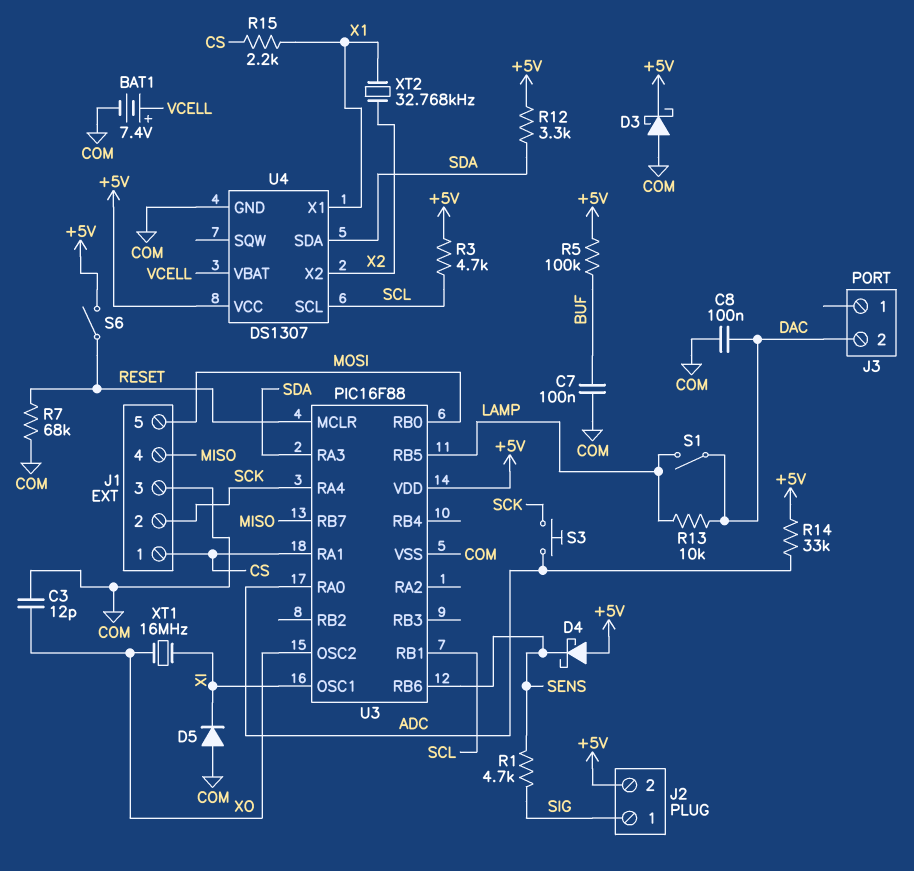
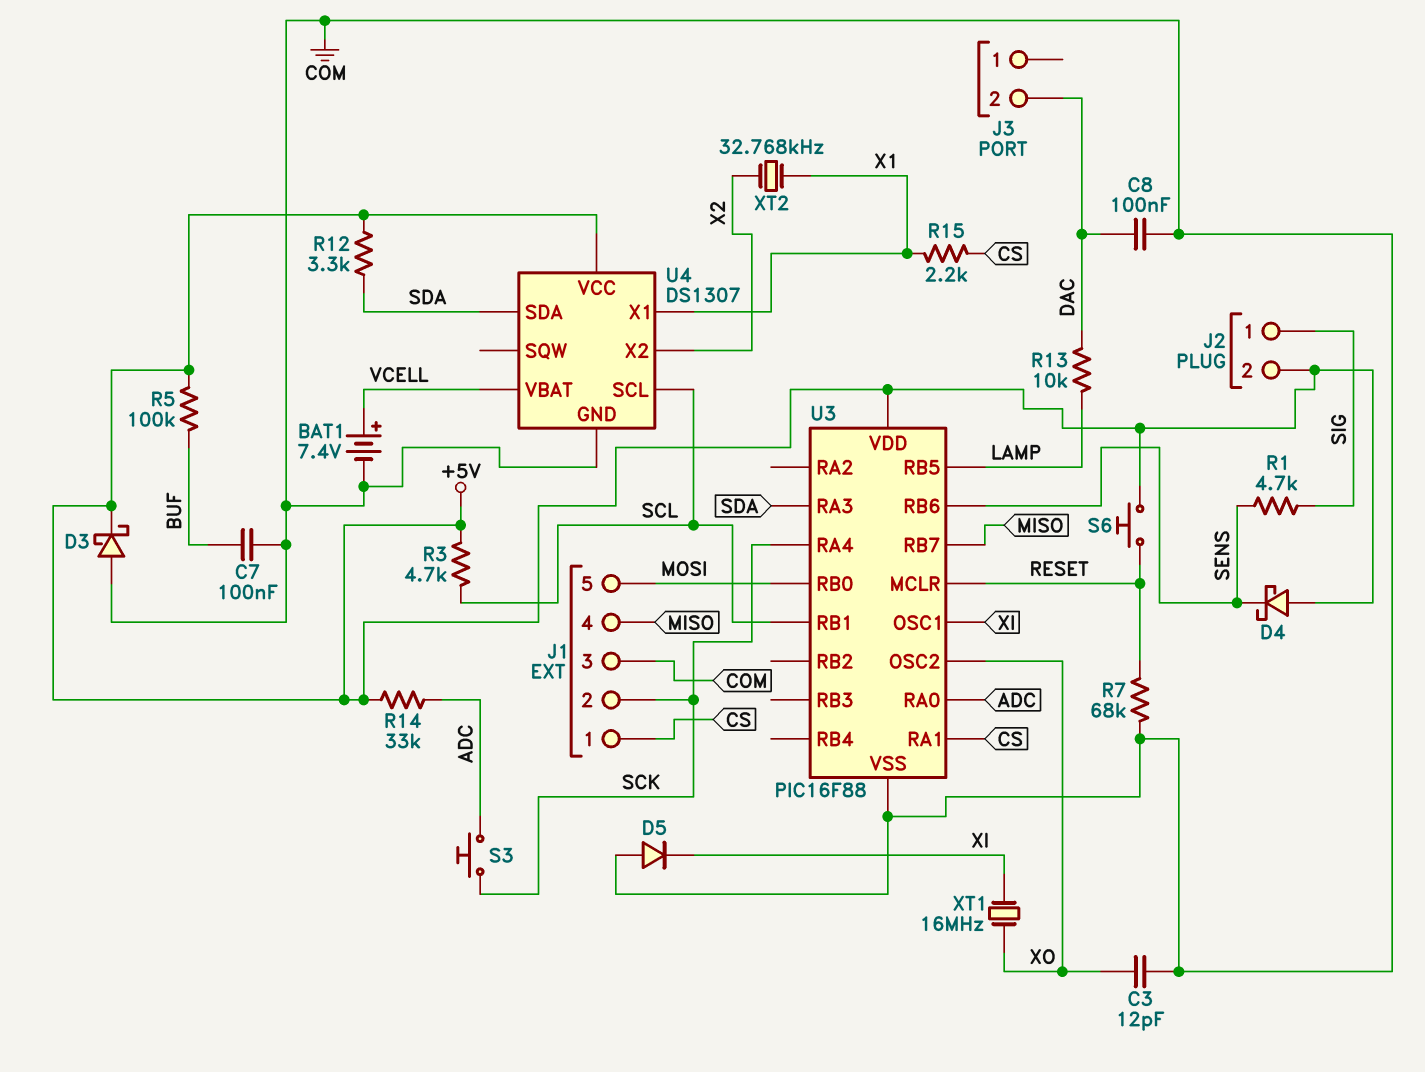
S1: switch (DAC, LAMP) -> none
S6: switch (+5V, RESET) -> button (+5V, RESET)

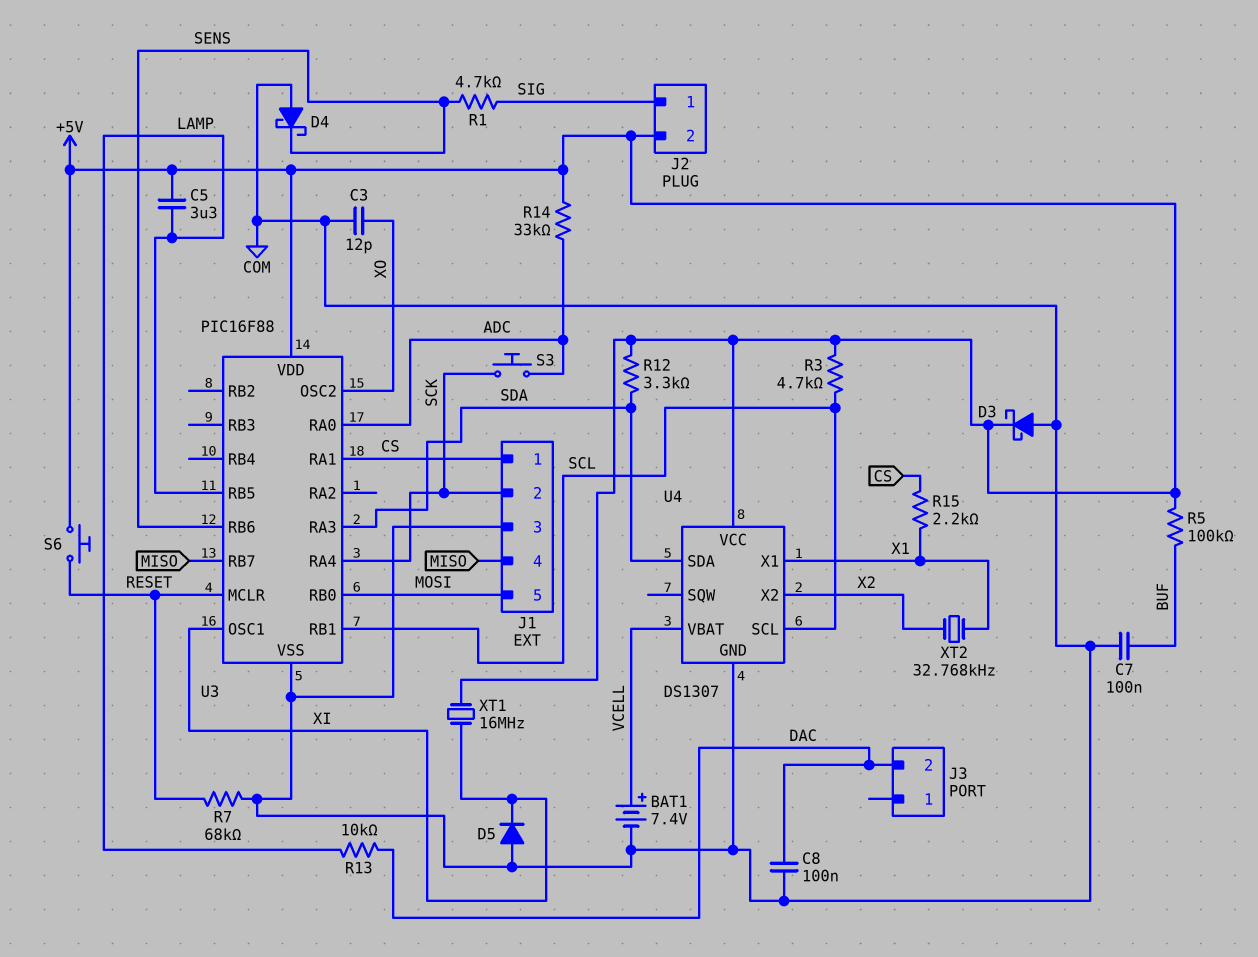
C5: none -> 3.3uF (+5V, LAMP)
D4: schottky (A +5V, K SENS) -> schottky (A COM, K SENS)
XT1: 16MHz (XI, XO) -> 16MHz (+5V, XI)

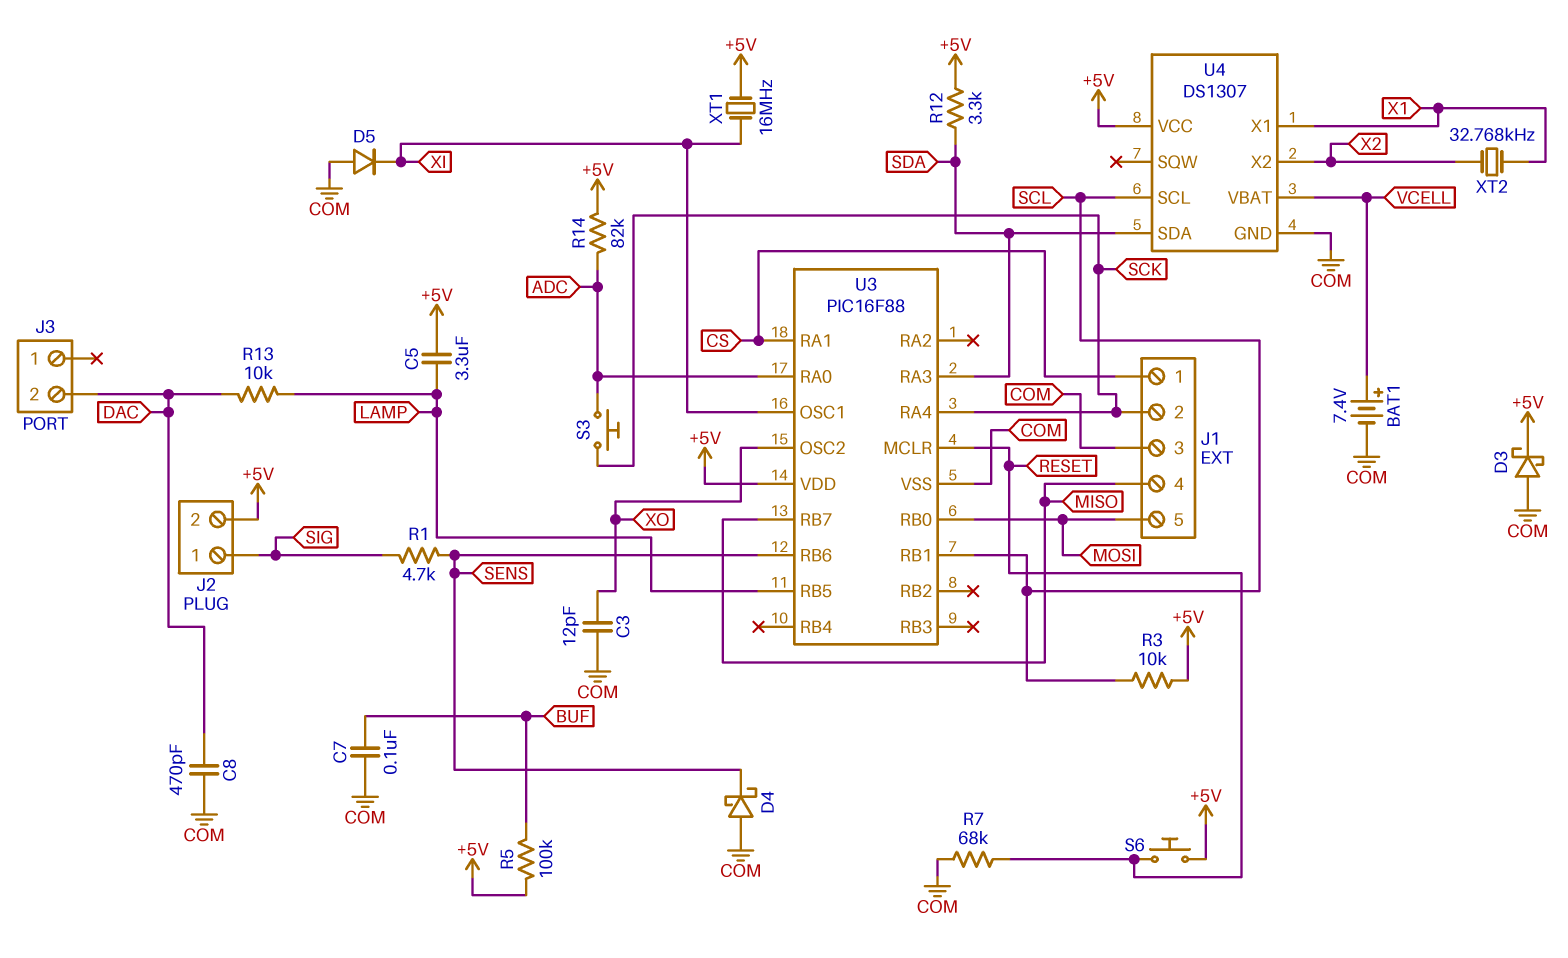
C8: 100nF (COM, DAC) -> 470pF (COM, DAC)
R3: 4.7k (+5V, SCL) -> 10k (+5V, SCL)
R14: 33k (+5V, ADC) -> 82k (+5V, ADC)
R15: 2.2k (CS, X1) -> none

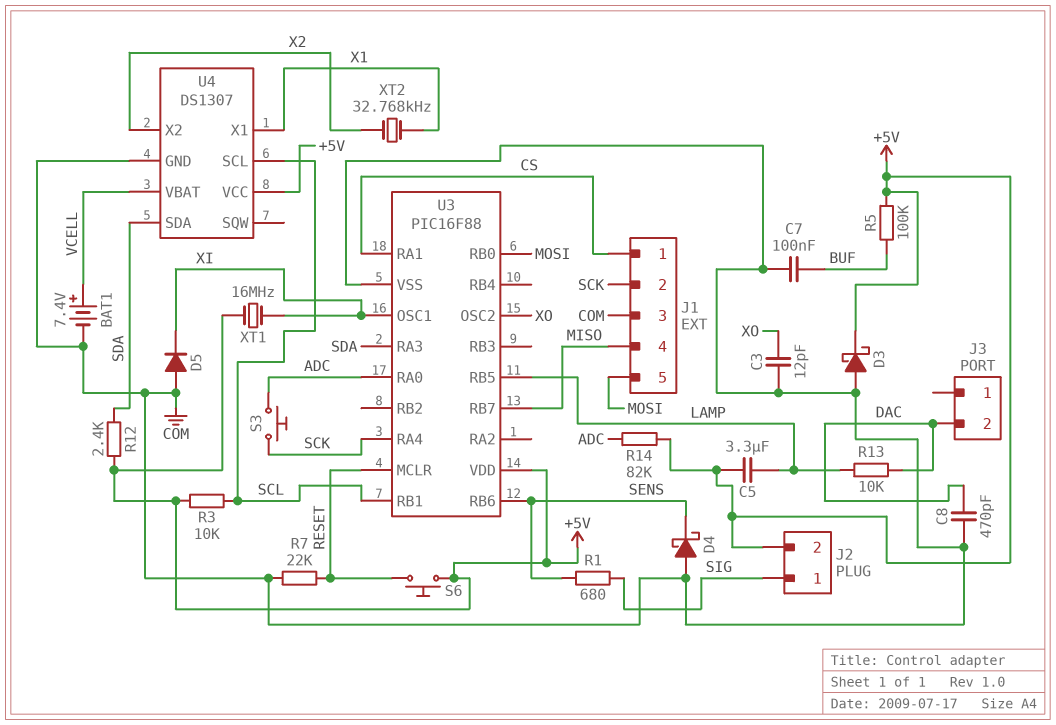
R1: 4.7k (SENS, SIG) -> 680 (SENS, SIG)
R7: 68k (COM, RESET) -> 22k (COM, RESET)
R12: 3.3k (+5V, SDA) -> 2.4k (+5V, SDA)

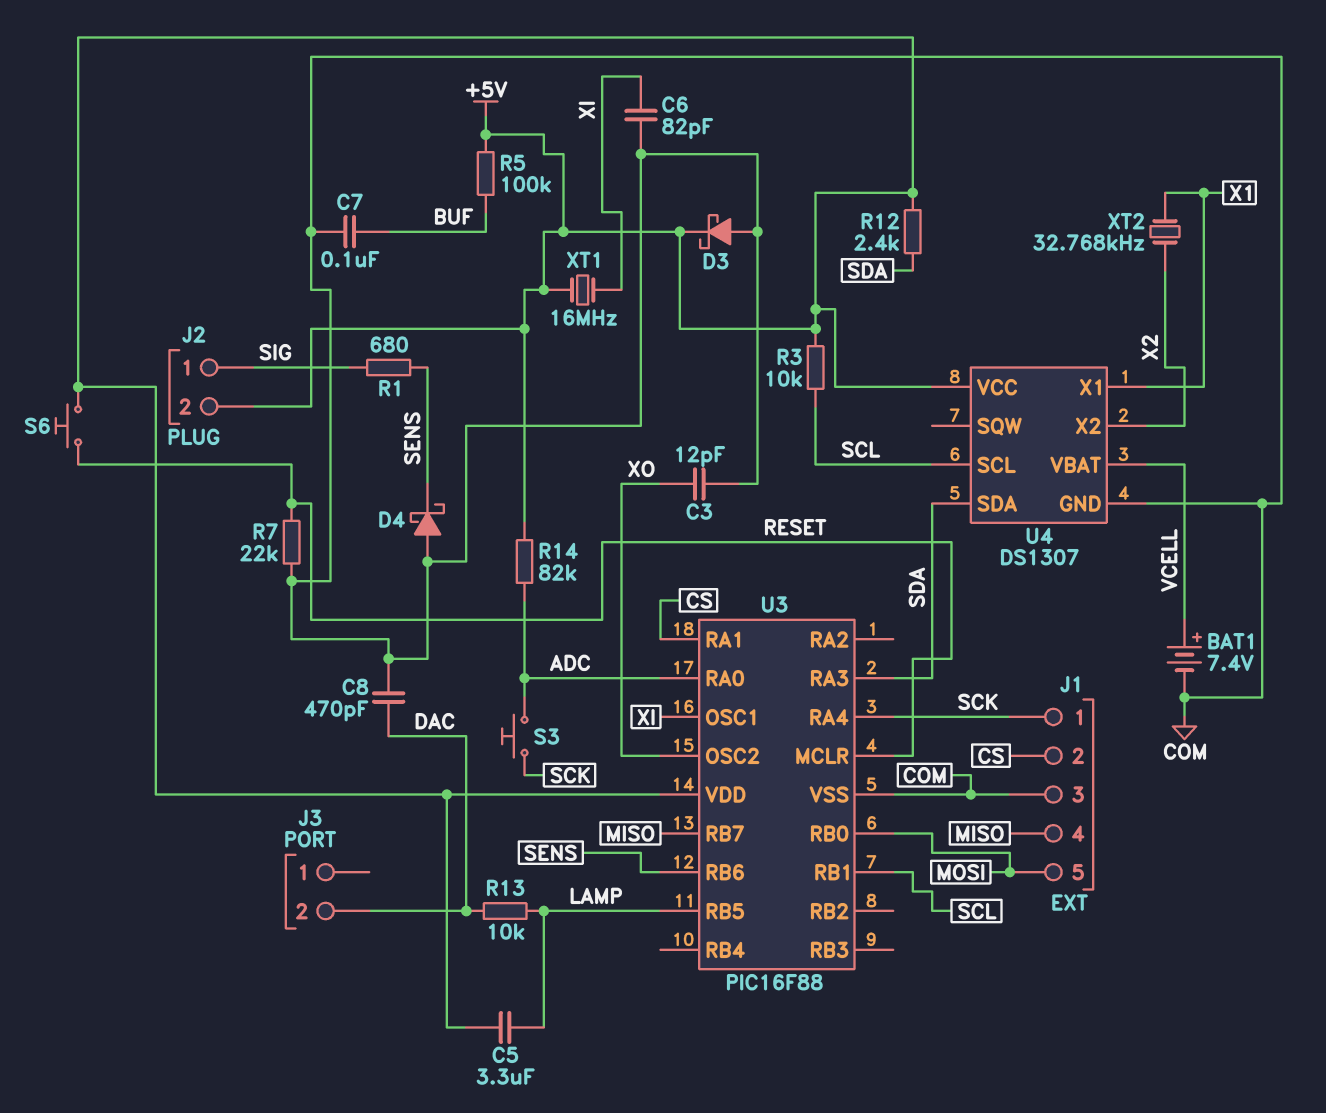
C6: none -> 82pF (COM, XI)
D5: diode (A COM, K XI) -> none
J1 pin 1: CS -> SCK
J1 pin 2: SCK -> CS

